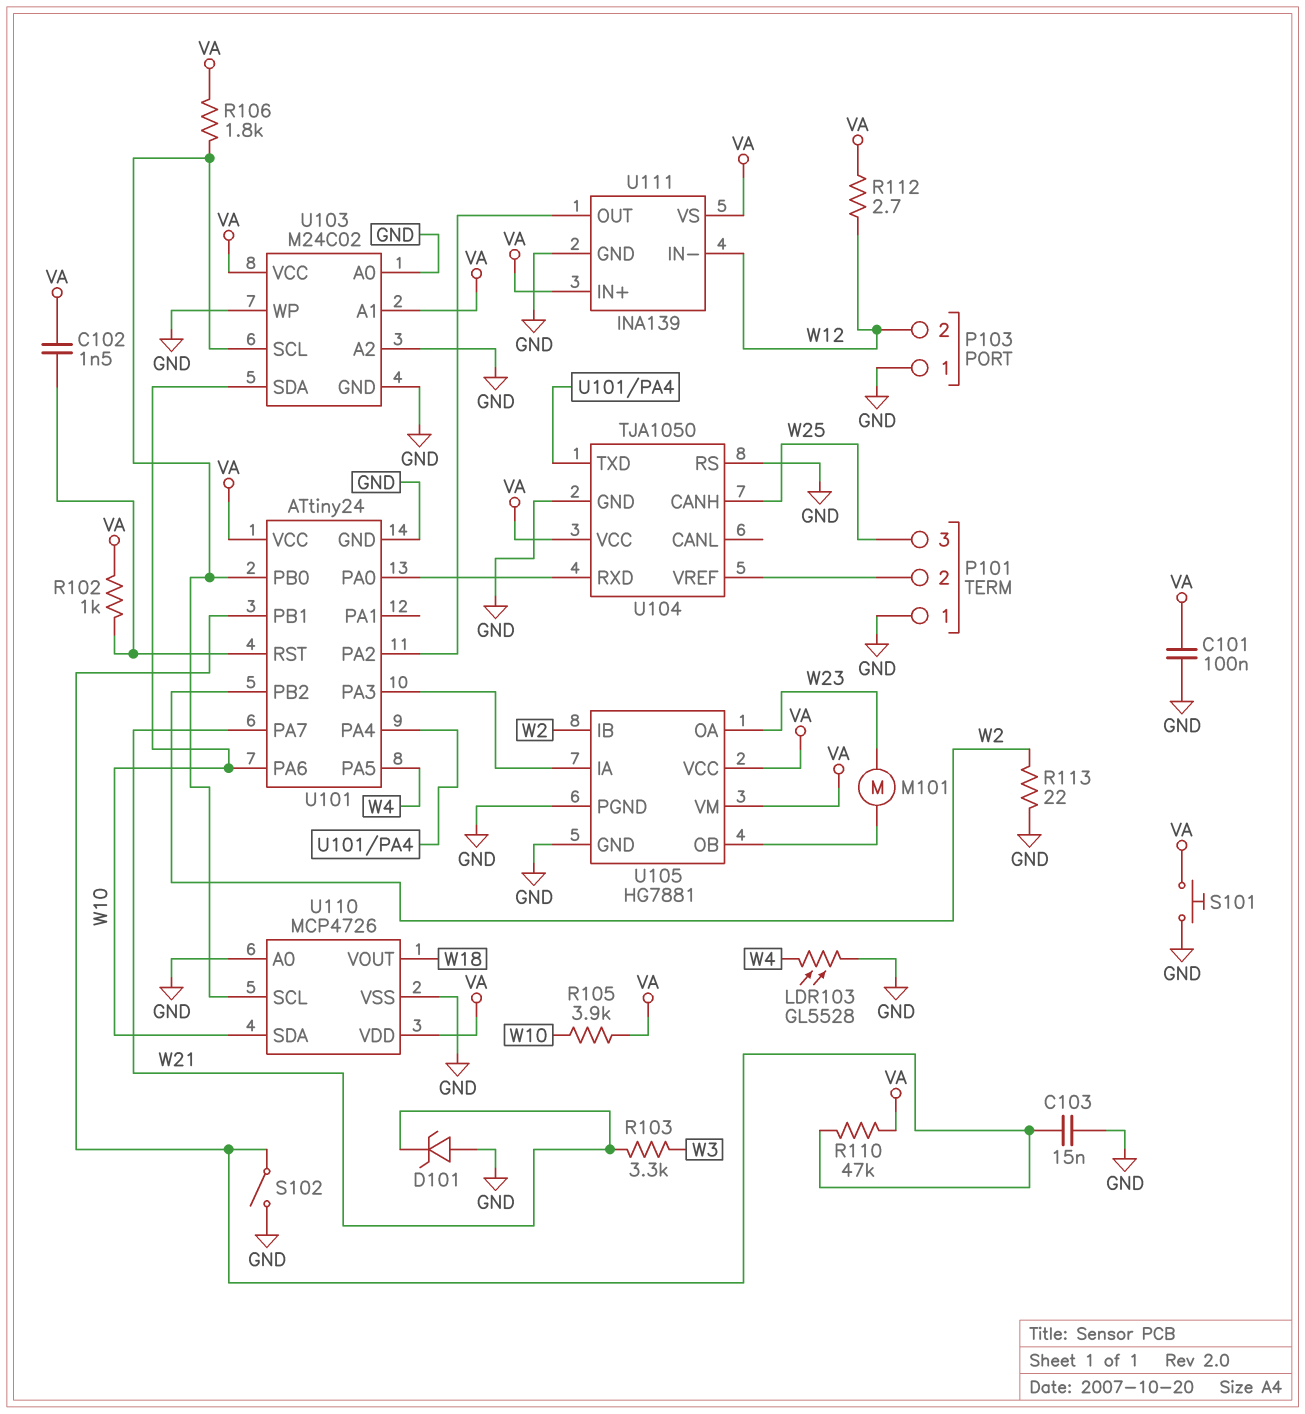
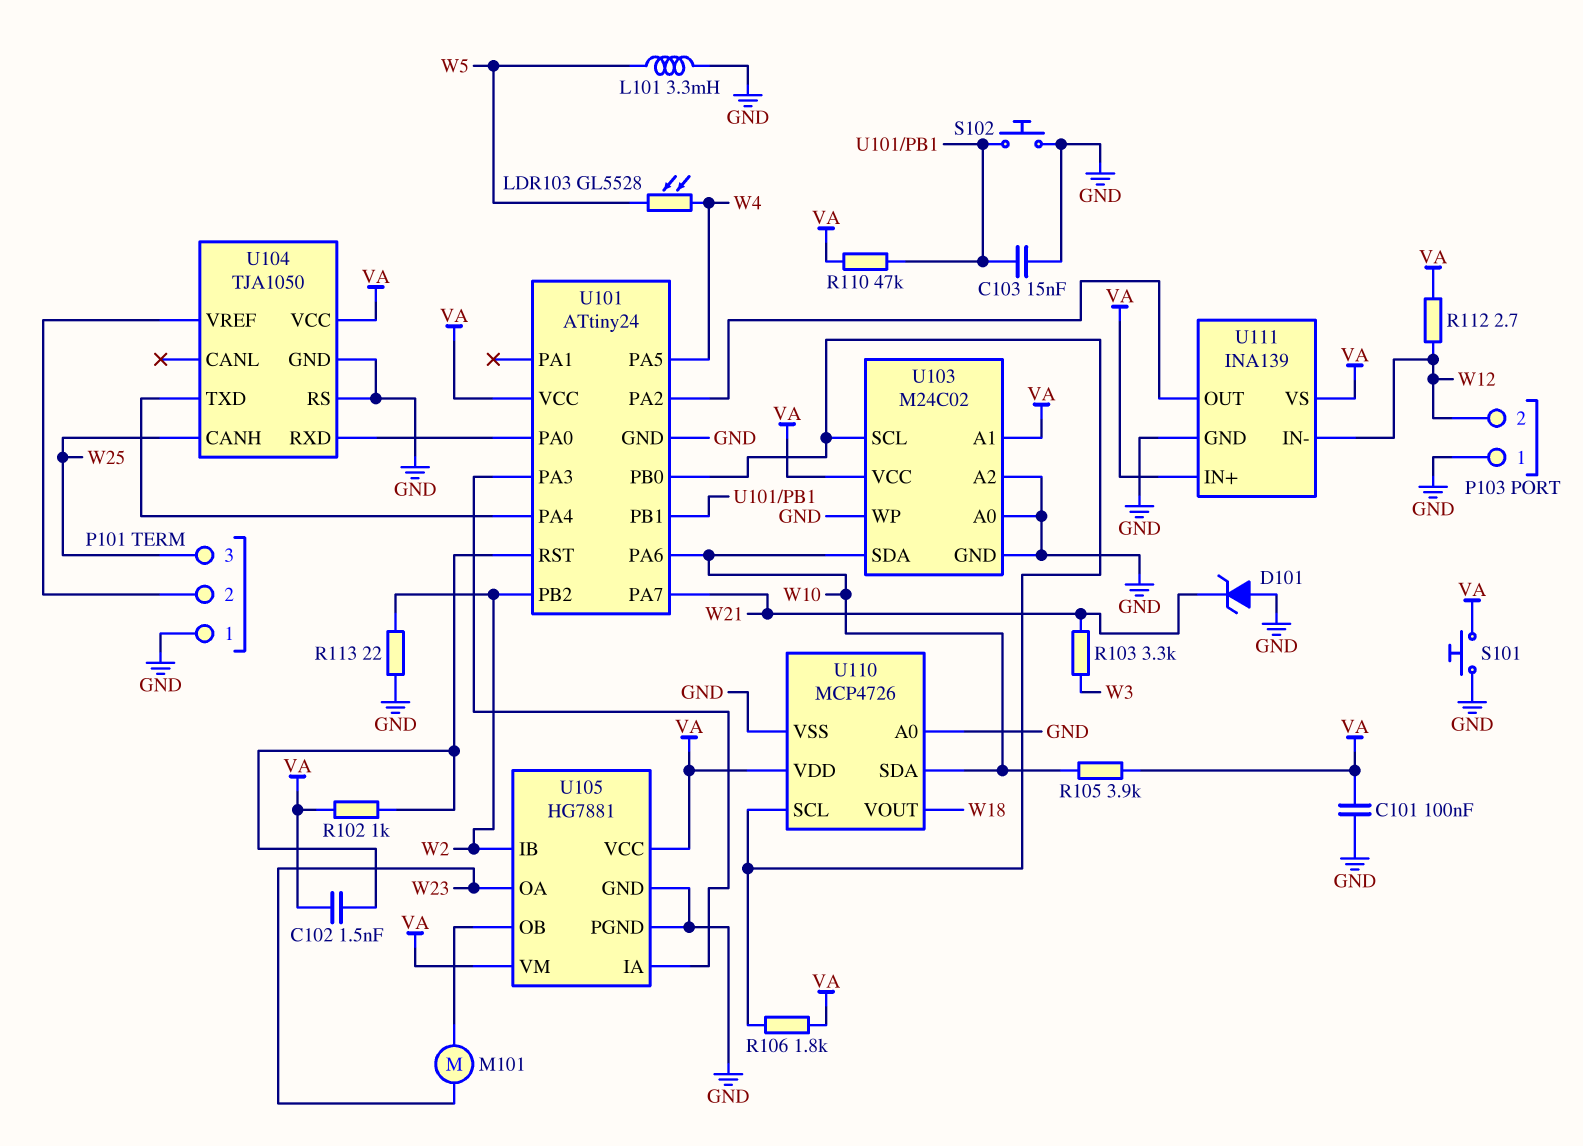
L101: none -> 3.3mH (GND, W5)
LDR103: GL5528 (GND, W4) -> GL5528 (W4, W5)
S102: switch (GND, U101/PB1) -> button (GND, U101/PB1)

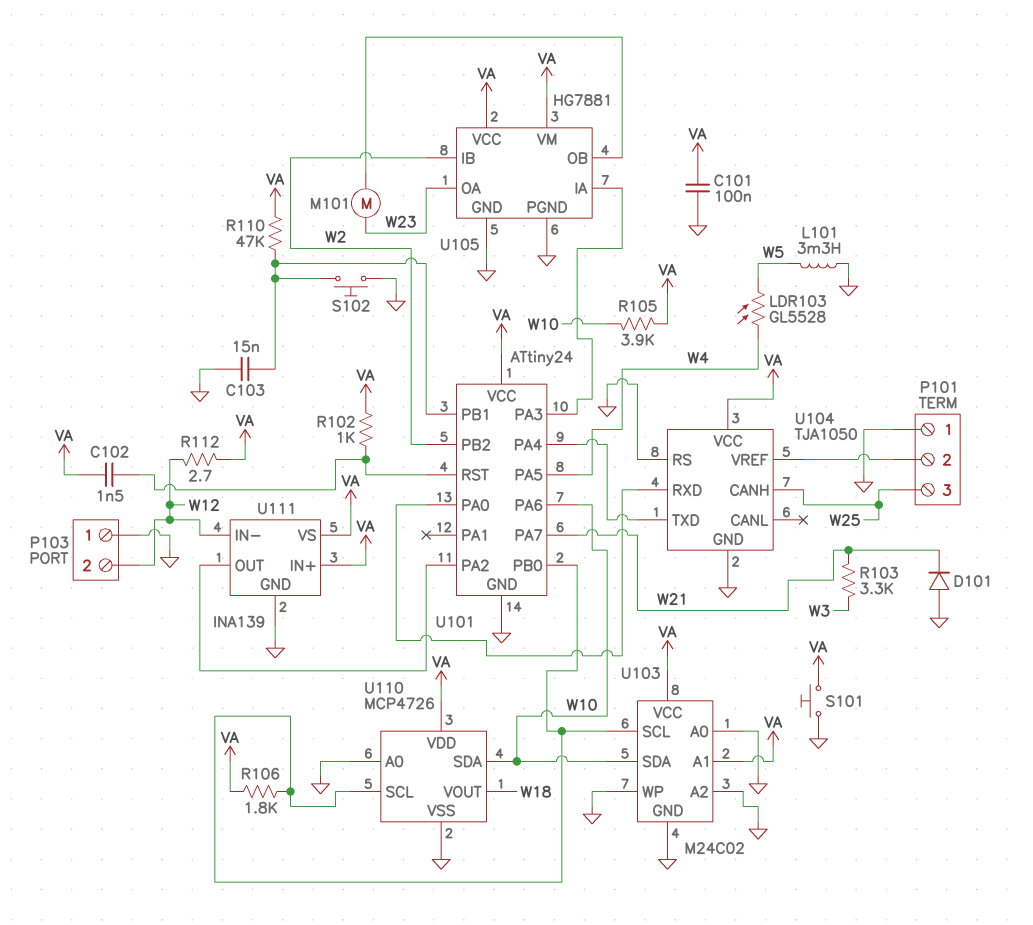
D101: zener (A GND, K W21) -> diode (A GND, K W21)
R113: 22 (GND, W2) -> none

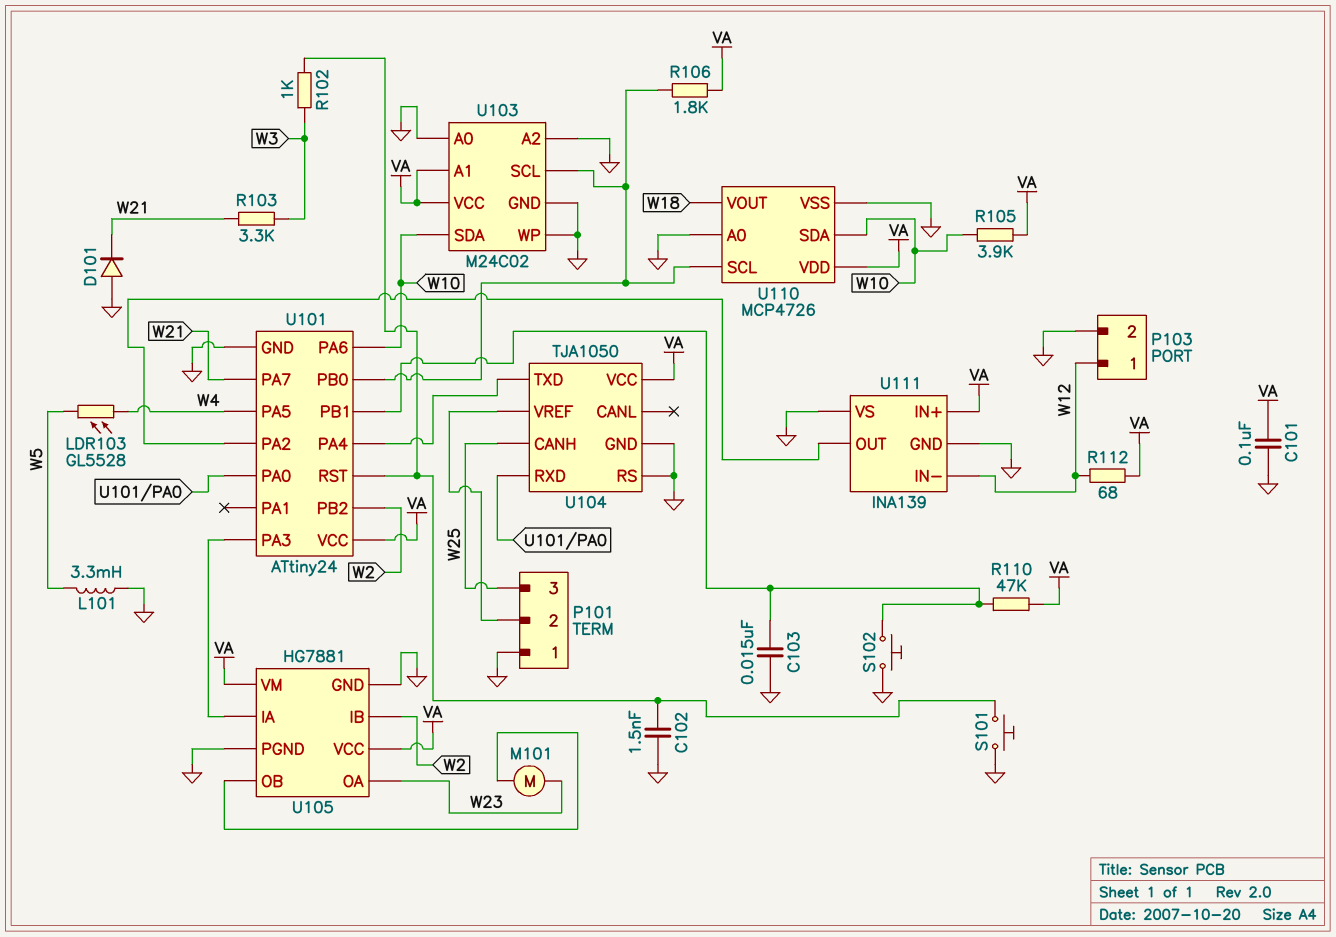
C102: 1.5nF (U101/RST, VA) -> 1.5nF (GND, U101/RST)
P103 pin 1: GND -> W12
P103 pin 2: W12 -> GND
R102: 1k (U101/RST, VA) -> 1k (U101/RST, W3)
R112: 2.7 (VA, W12) -> 68 (VA, W12)
S101: button (GND, VA) -> button (GND, U101/RST)
U111 pin VS: VA -> GND

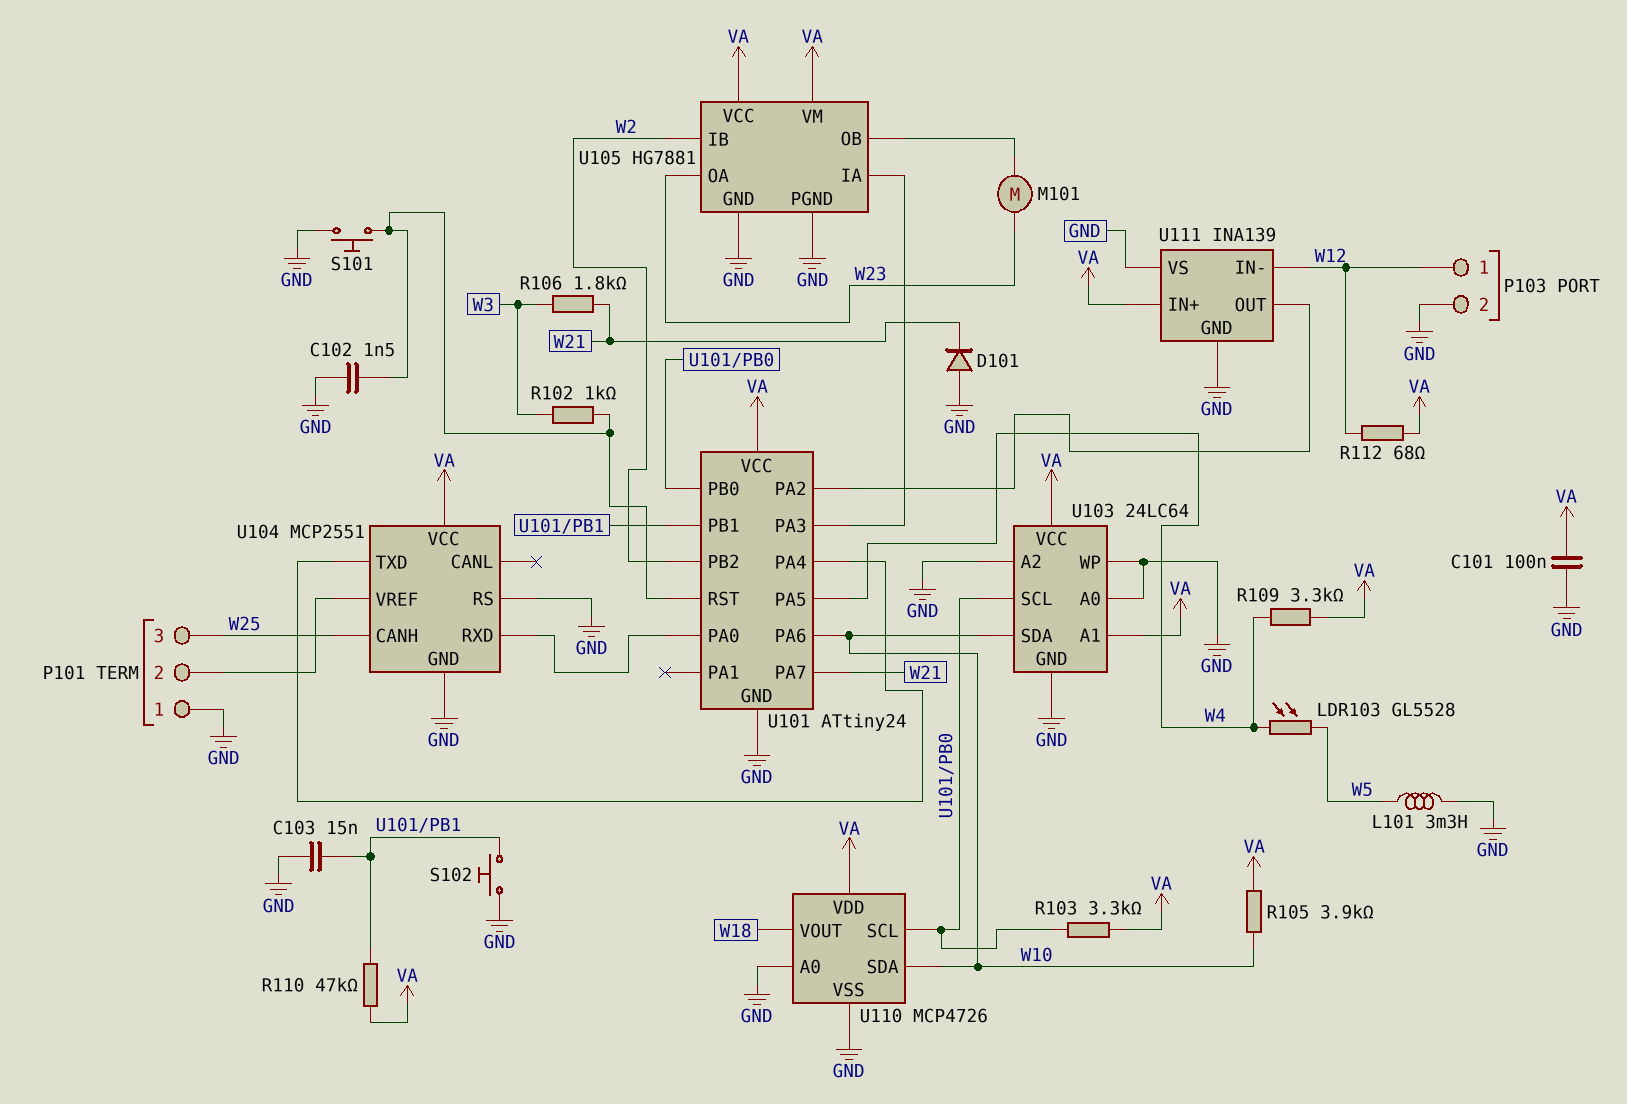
R103: 3.3k (W3, W21) -> 3.3k (U101/PB0, VA)
R106: 1.8k (U101/PB0, VA) -> 1.8k (W3, W21)
R109: none -> 3.3k (VA, W4)
U103: M24C02 -> 24LC64
U104: TJA1050 -> MCP2551

